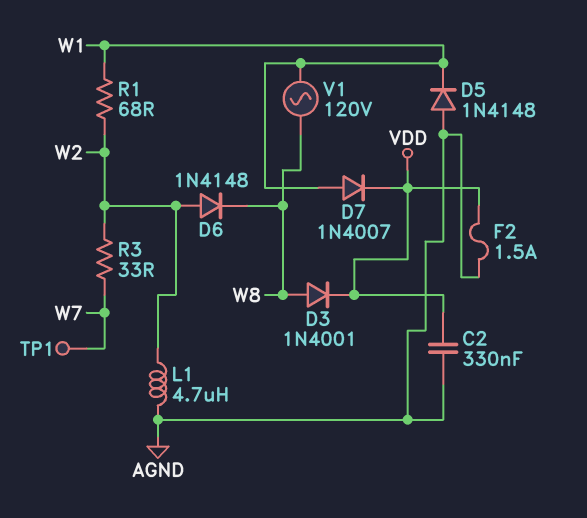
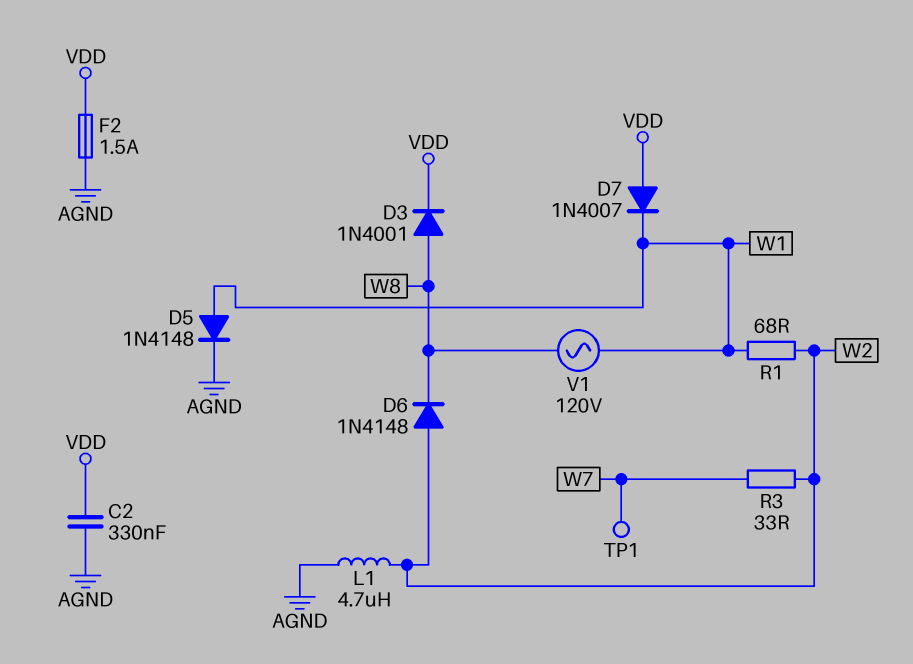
D5: diode 1N4148 (A AGND, K W1) -> diode 1N4148 (A W1, K AGND)
D7: diode 1N4007 (A W1, K VDD) -> diode 1N4007 (A VDD, K W1)

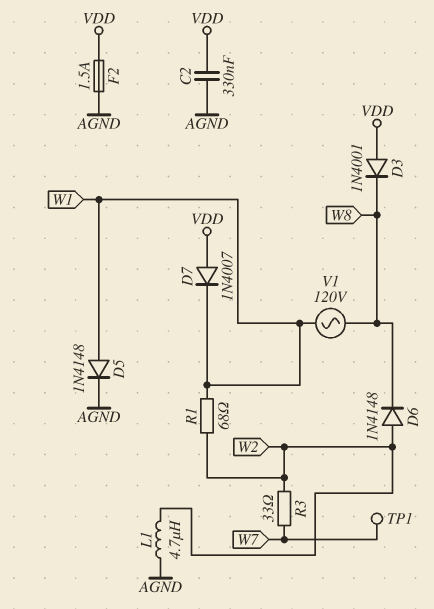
D3: diode 1N4001 (A W8, K VDD) -> diode 1N4001 (A VDD, K W8)

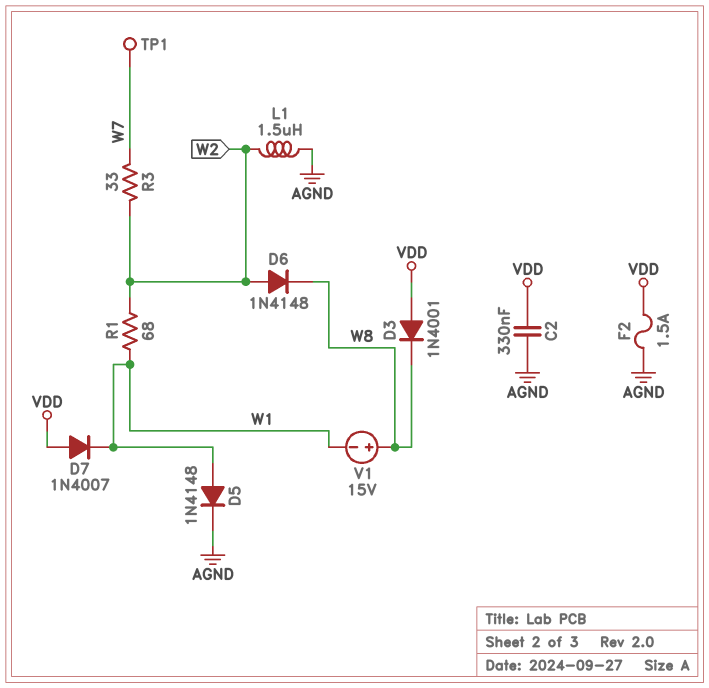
L1: 4.7uH (AGND, W2) -> 1.5uH (AGND, W2)
V1: AC 120V (W1, W8) -> 15V (plus W8, minus W1)

